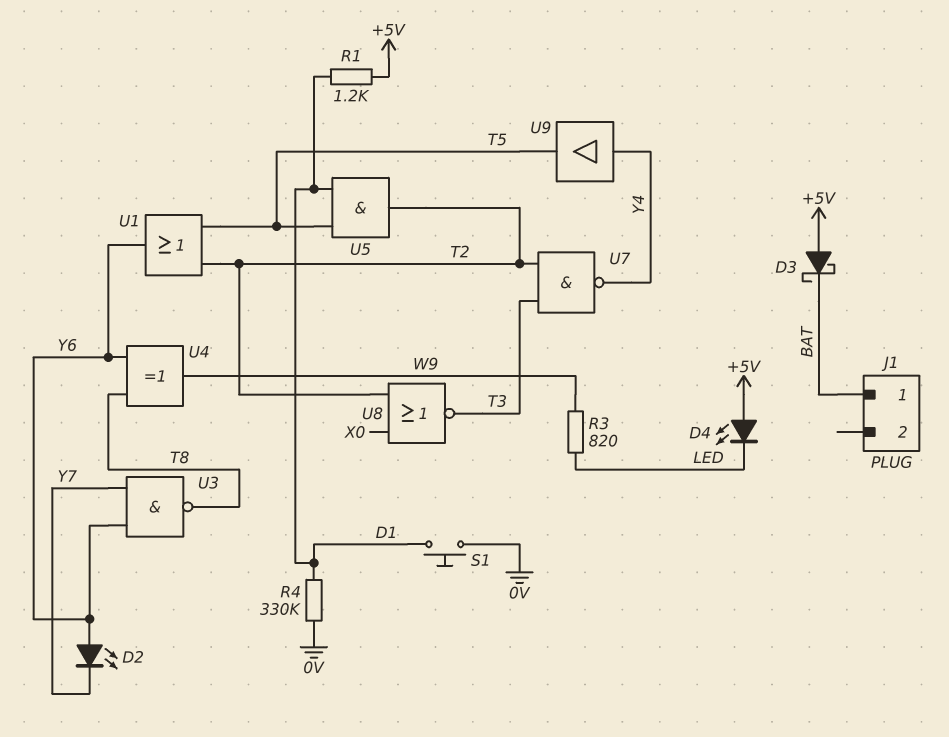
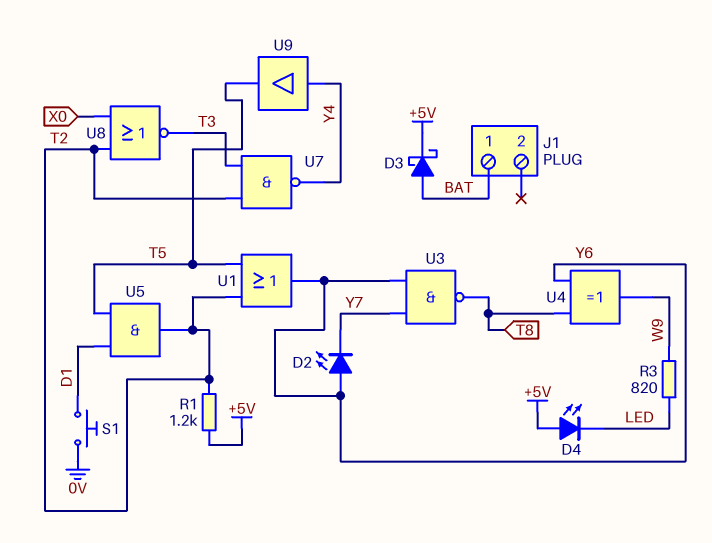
D3: schottky (A +5V, K BAT) -> schottky (A BAT, K +5V)
R1: 1.2k (+5V, D1) -> 1.2k (+5V, T2)
R4: 330k (0V, D1) -> none

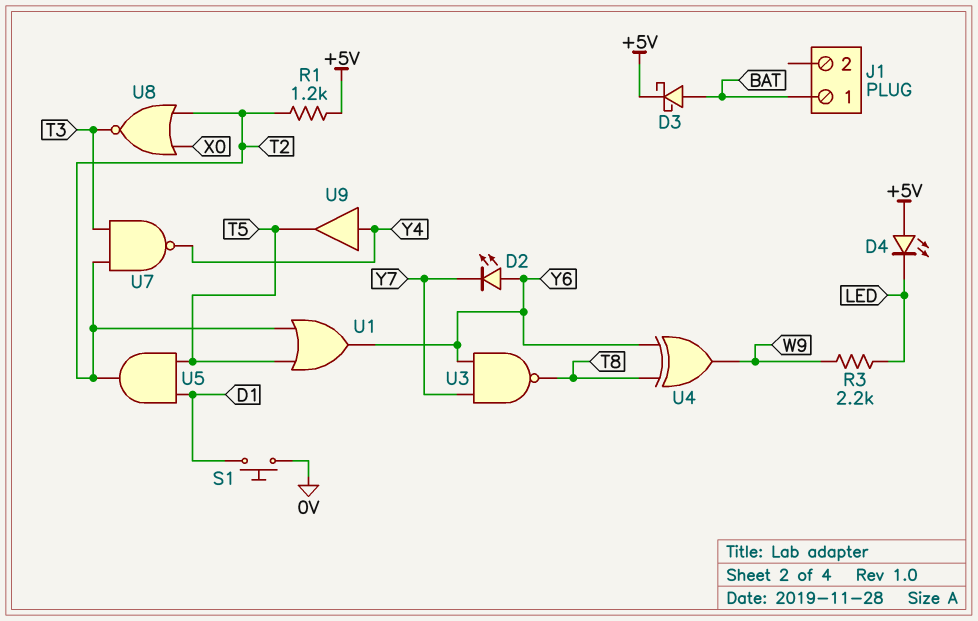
R3: 820 (LED, W9) -> 2.2k (LED, W9)

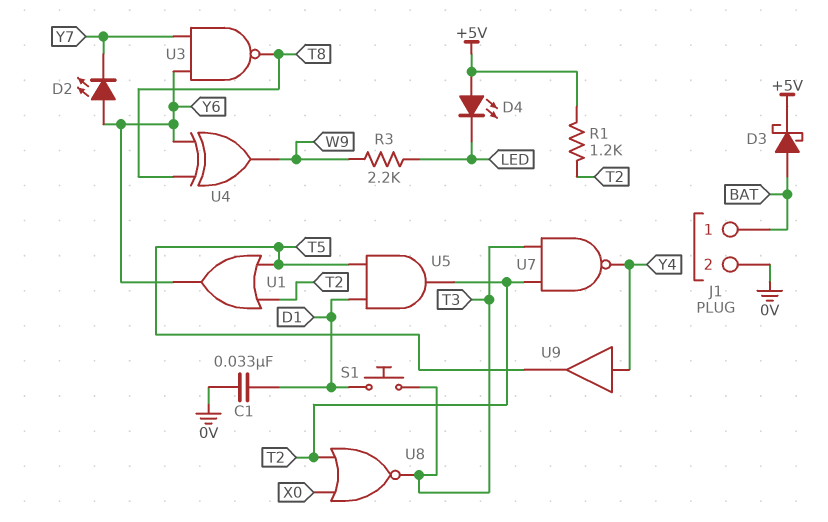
C1: none -> 33nF (0V, D1)
J1 pin 2: none -> 0V
S1: button (0V, D1) -> button (D1, T3)

